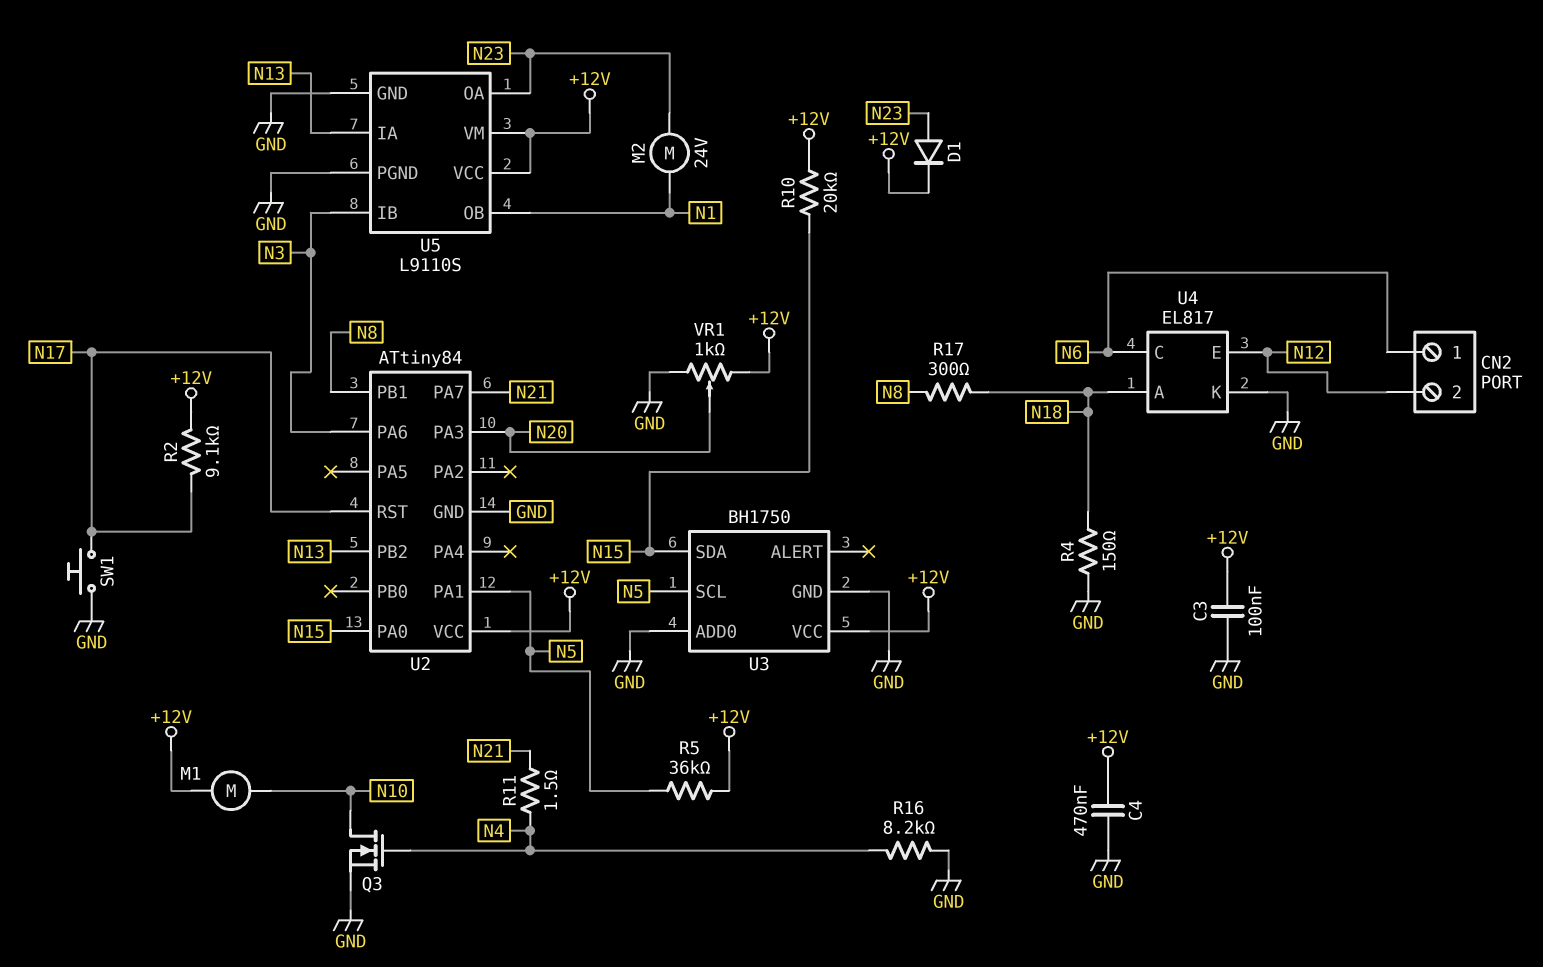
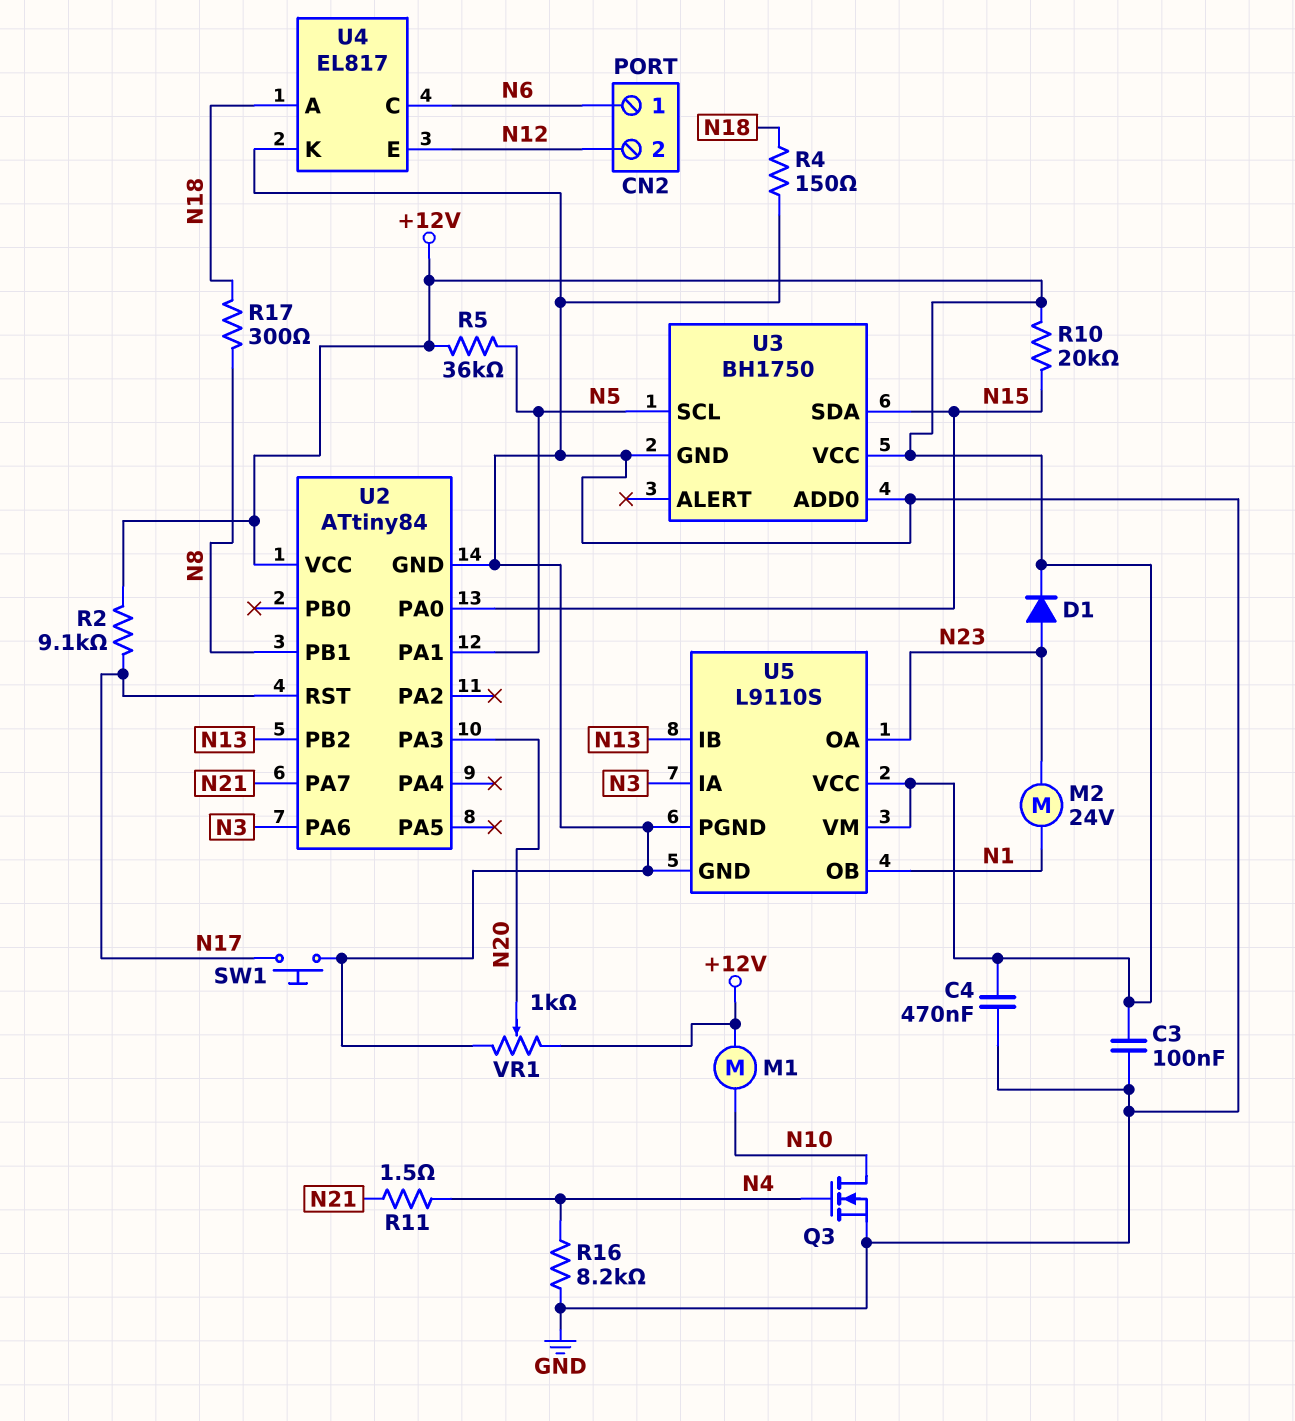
U5 pin IA: N13 -> N3
U5 pin IB: N3 -> N13

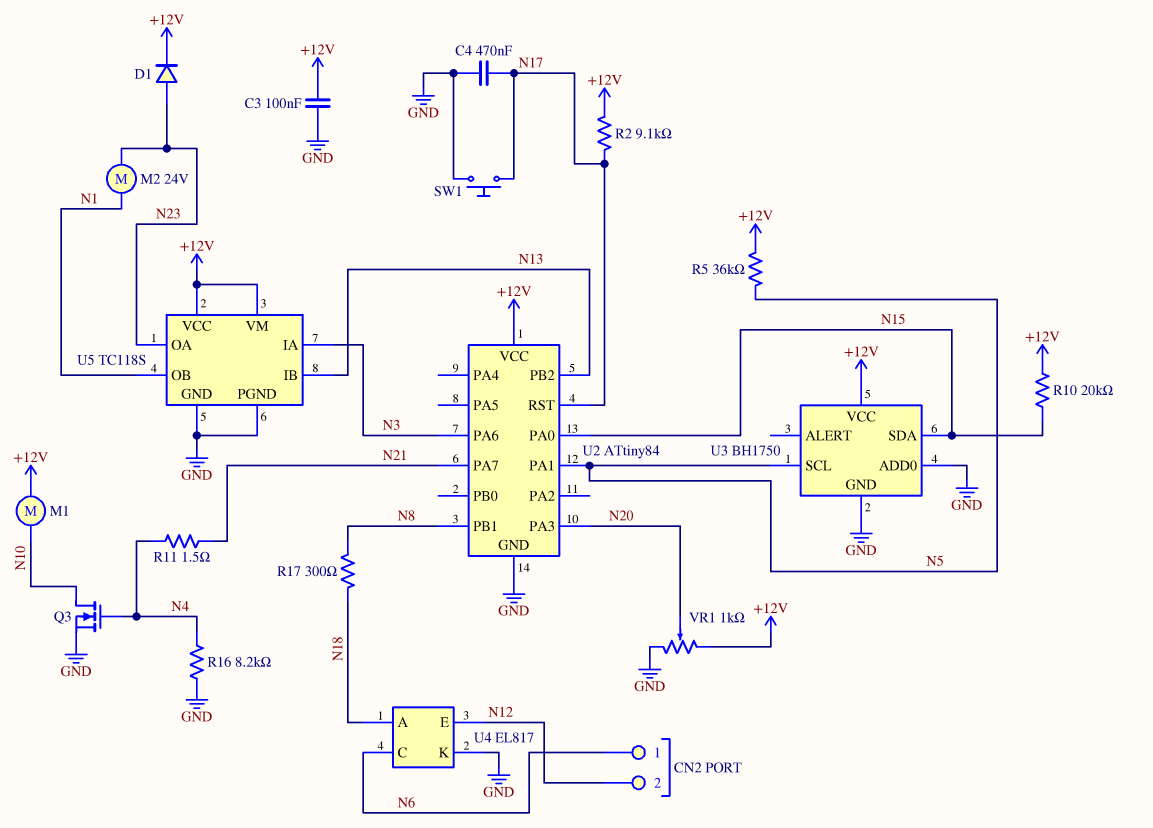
C4: 470nF (+12V, GND) -> 470nF (GND, N17)
R4: 150 (GND, N18) -> none
U5: L9110S -> TC118S

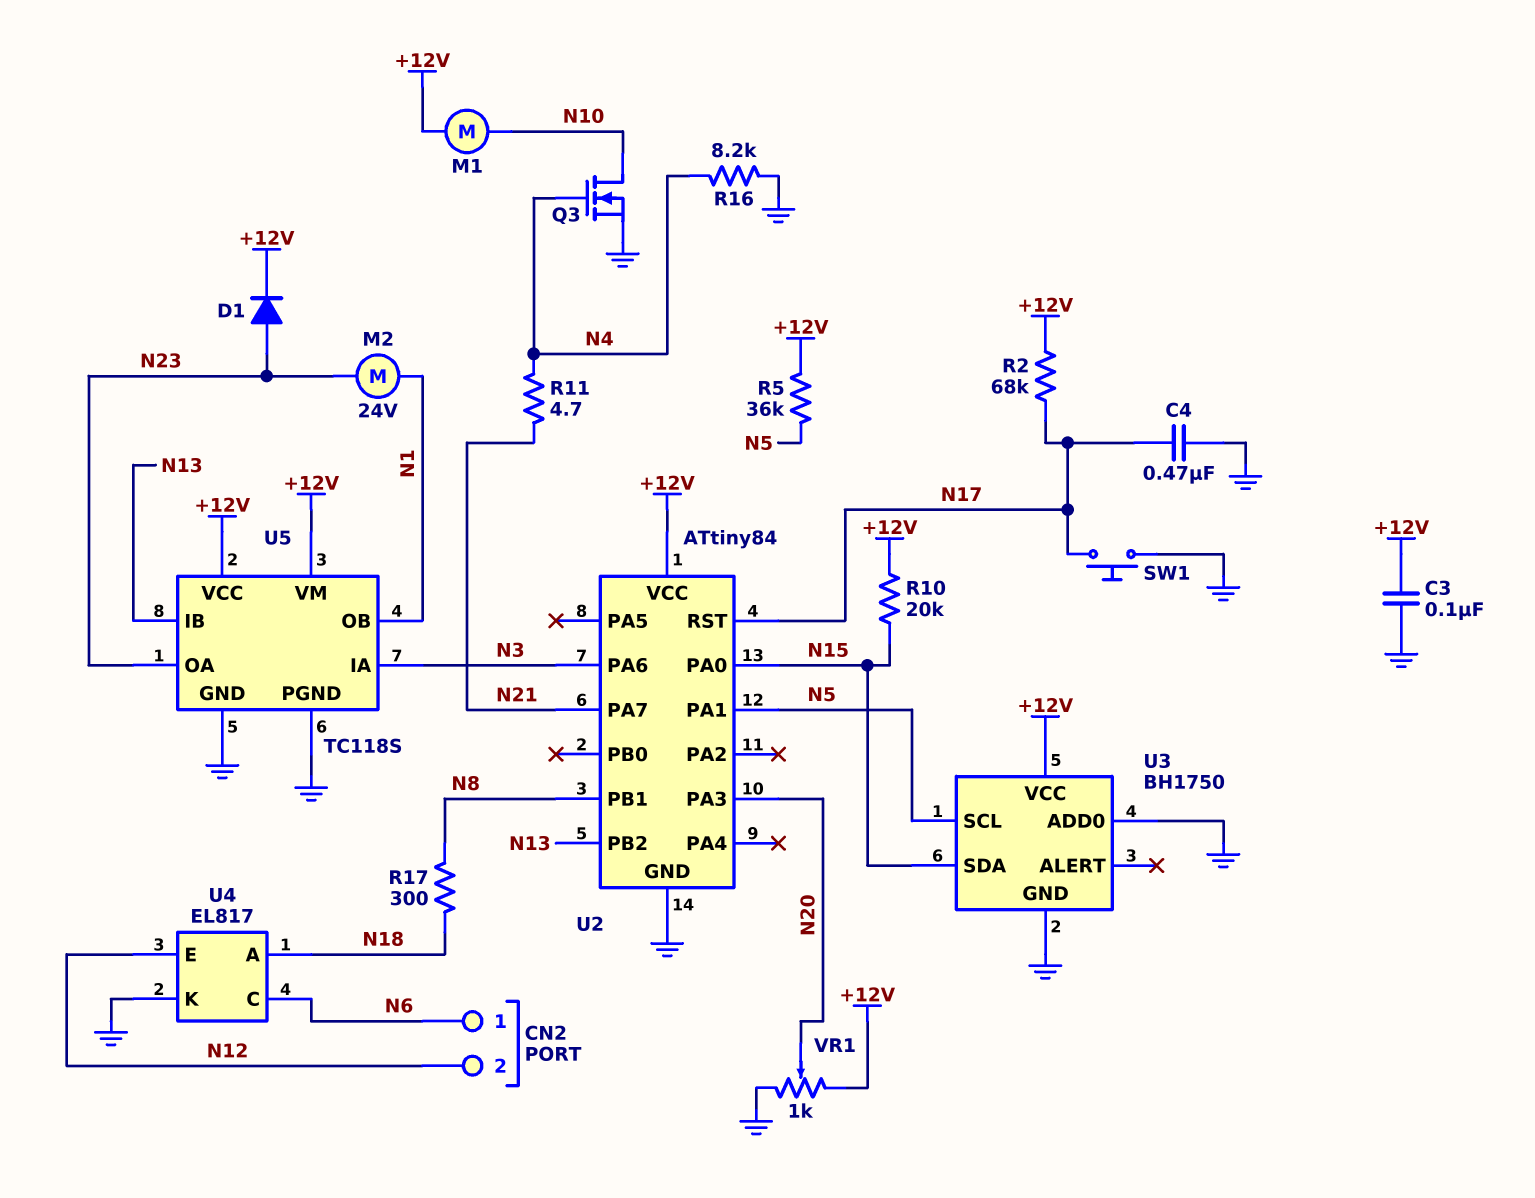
R2: 9.1k (+12V, N17) -> 68k (+12V, N17)
R11: 1.5 (N4, N21) -> 4.7 (N4, N21)

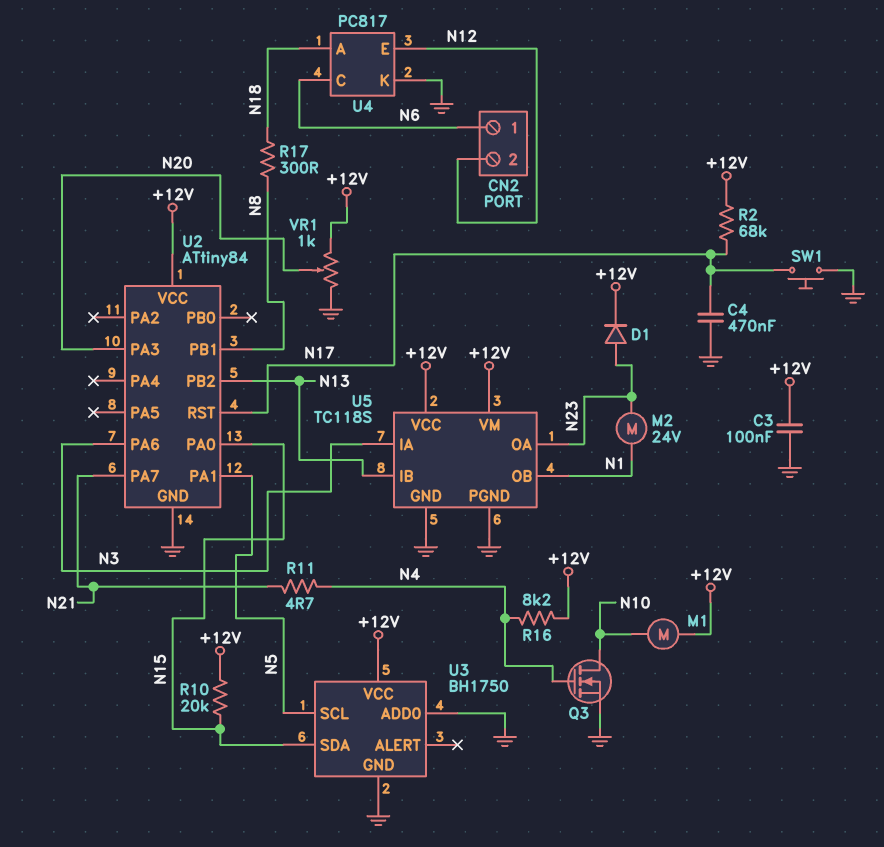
R5: 36k (+12V, N5) -> none
R16: 8.2k (GND, N4) -> 8.2k (+12V, N4)
U4: EL817 -> PC817

